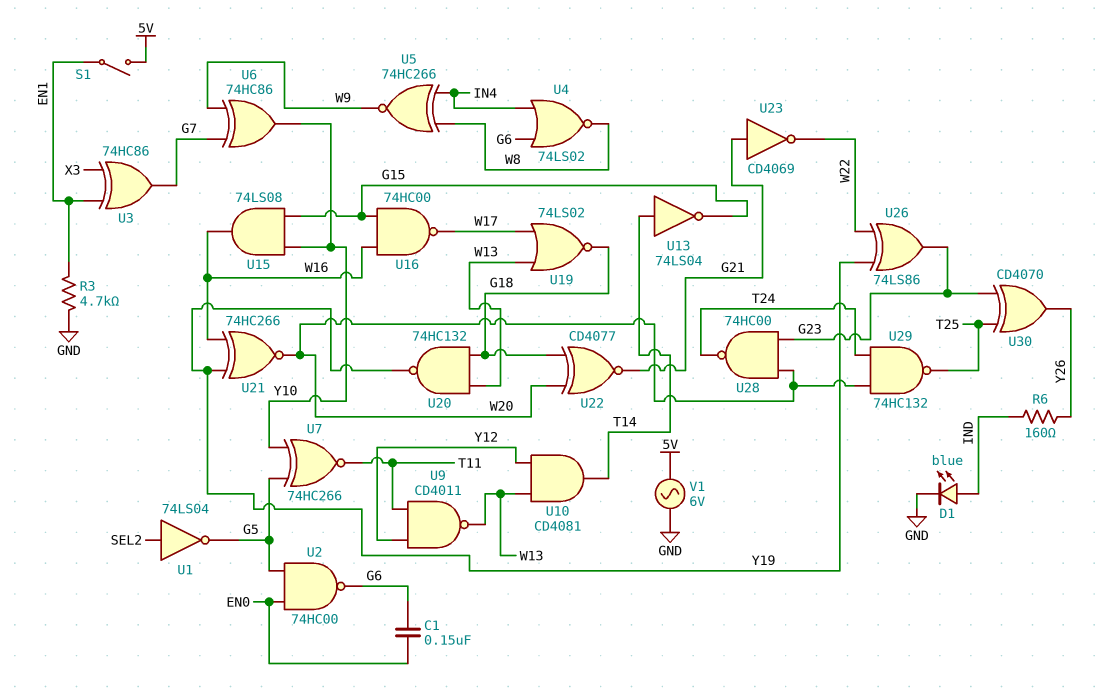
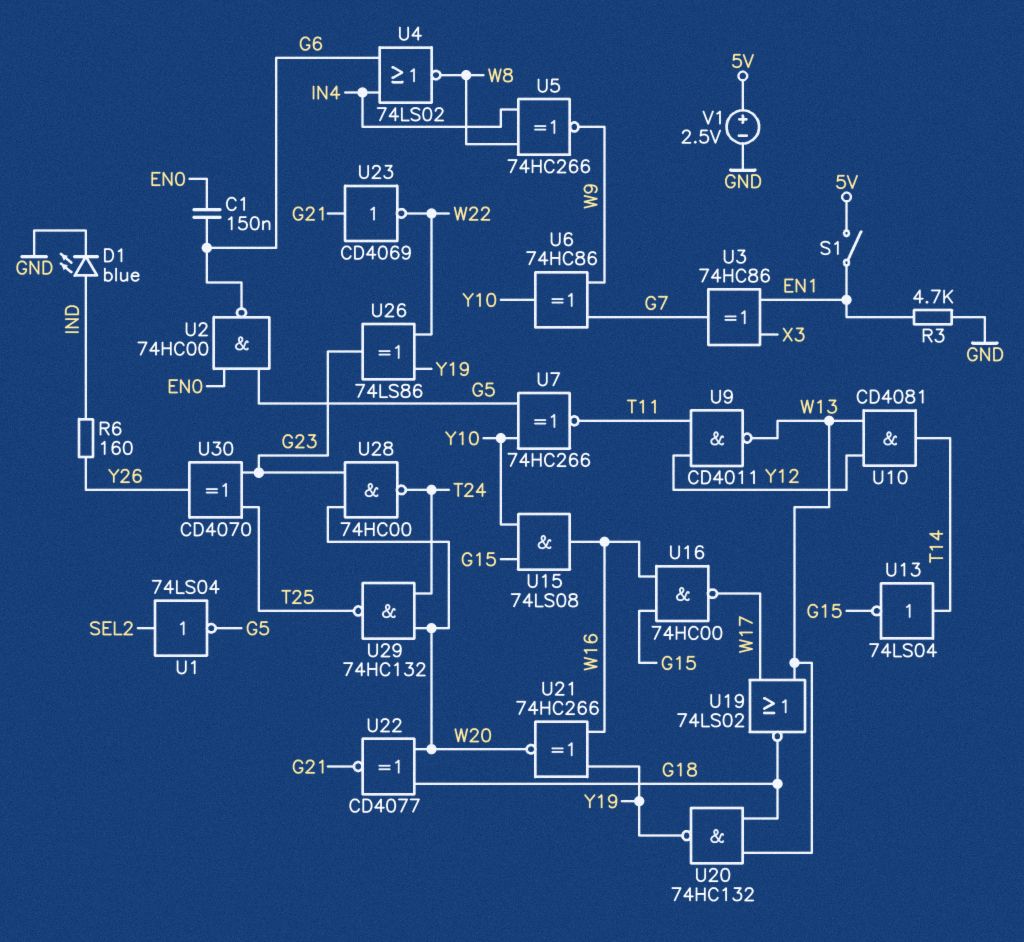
V1: AC 6V (5V, GND) -> 2.5V (plus 5V, minus GND)

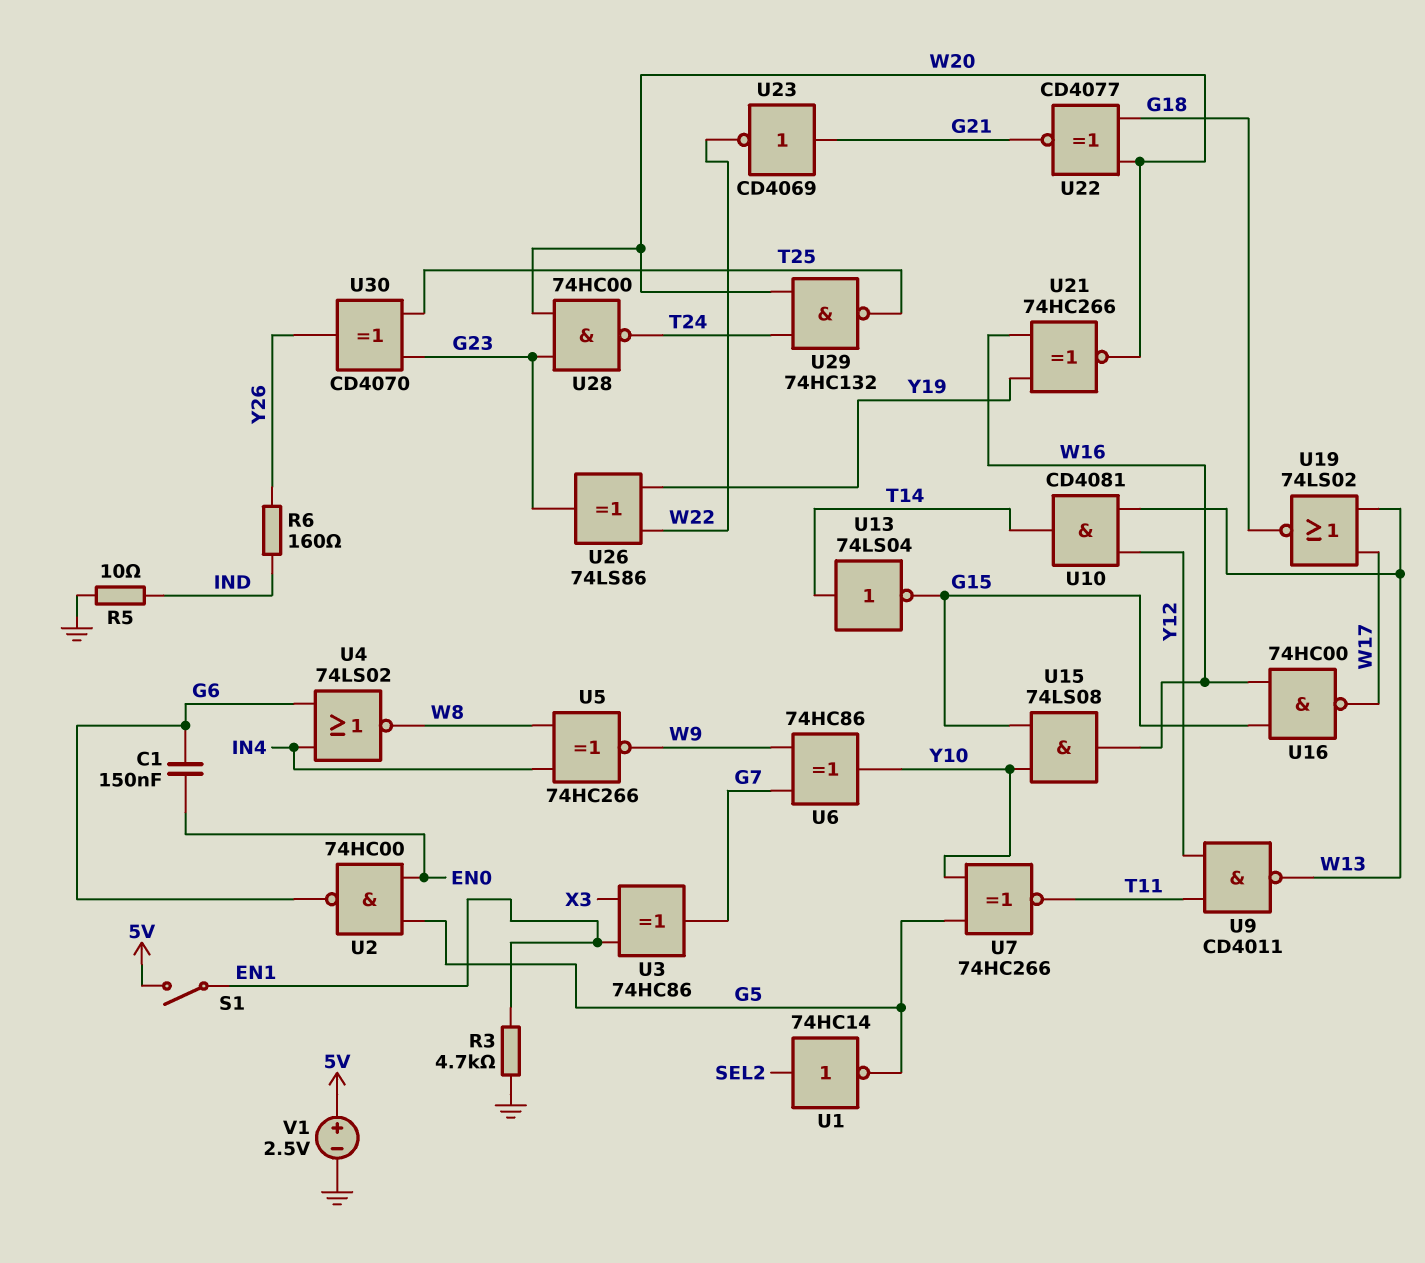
D1: LED blue (A IND, K GND) -> none
R5: none -> 10 (GND, IND)
U1: NOT 74LS04 (in SEL2, out G5) -> NOT 74HC14 (in SEL2, out G5)
U20: NAND 74HC132 (in G18, in W13, out Y19) -> none

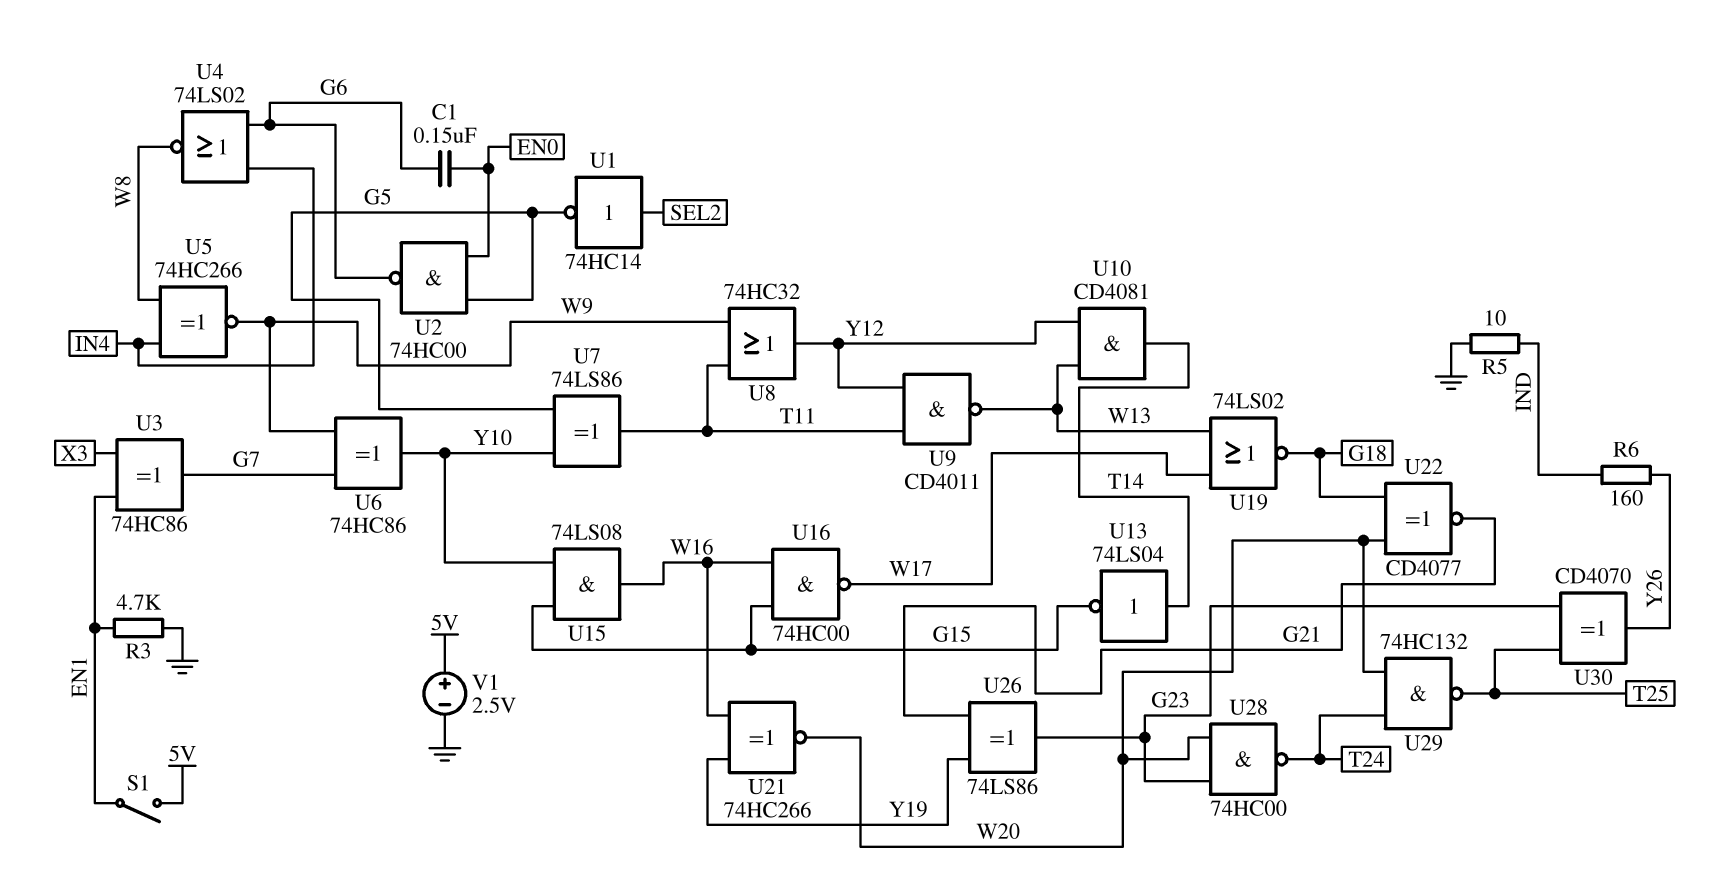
U7: XNOR 74HC266 (in G5, in Y10, out T11) -> XOR 74LS86 (in G5, in Y10, out T11)
U8: none -> OR 74HC32 (in T11, in W9, out Y12)
U23: NOT CD4069 (in G21, out W22) -> none
U26: XOR 74LS86 (in W22, in Y19, out G23) -> XOR 74LS86 (in G21, in Y19, out G23)

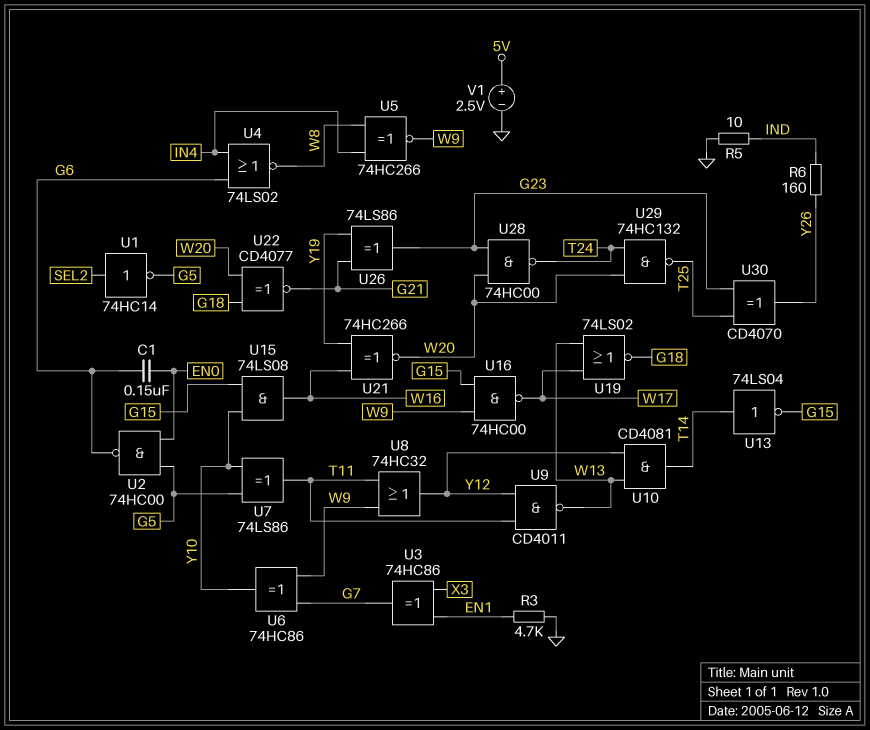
S1: switch (5V, EN1) -> none
U16: NAND 74HC00 (in G15, in W16, out W17) -> NAND 74HC00 (in G15, in W9, out W17)

